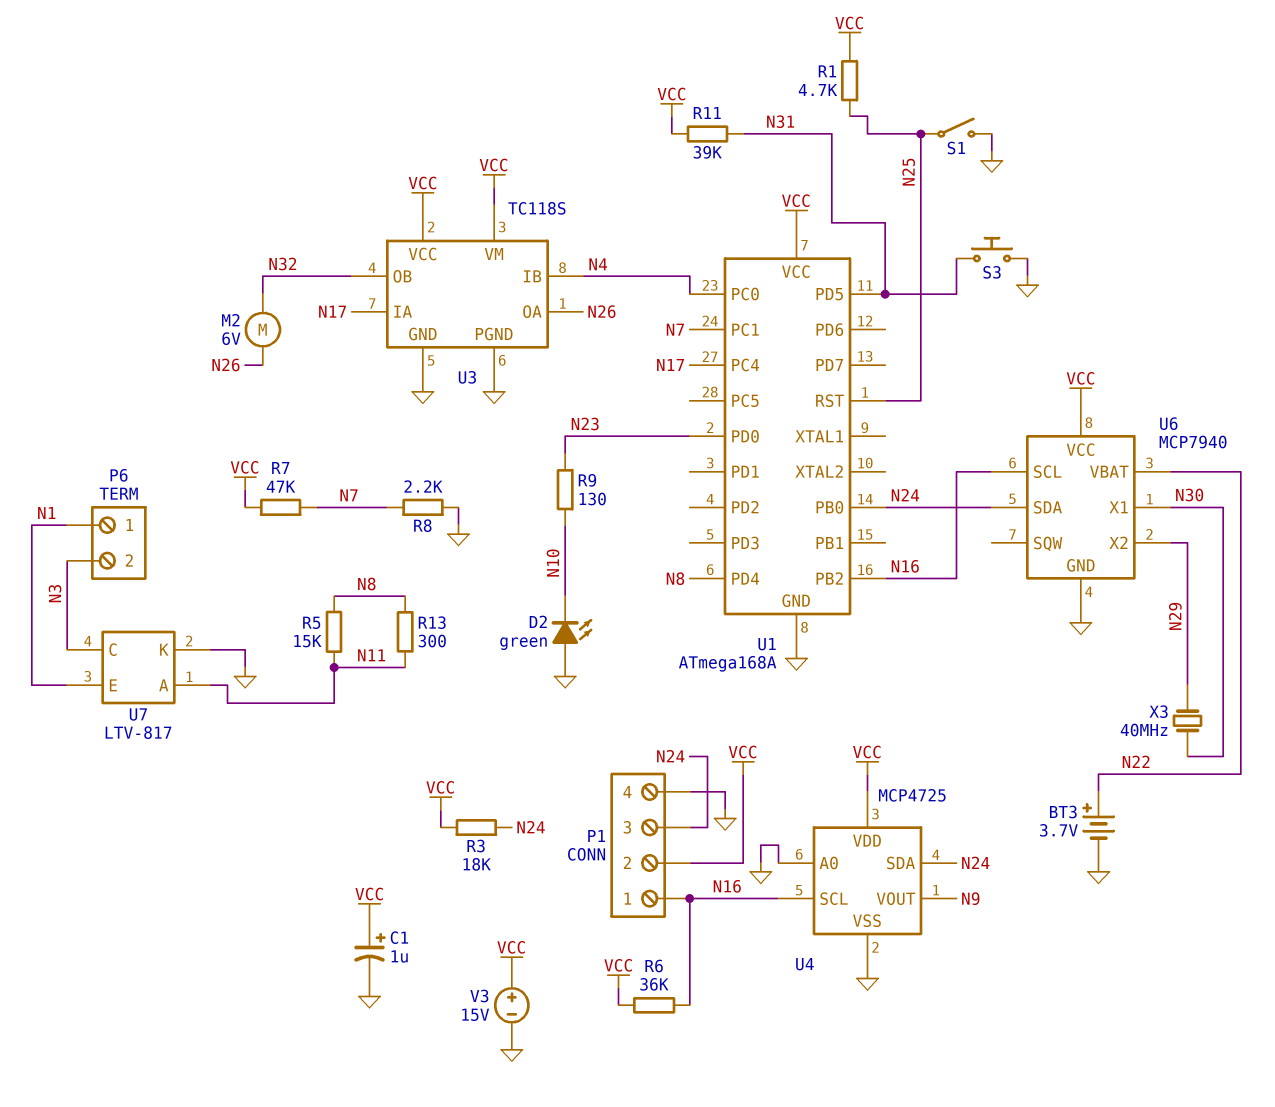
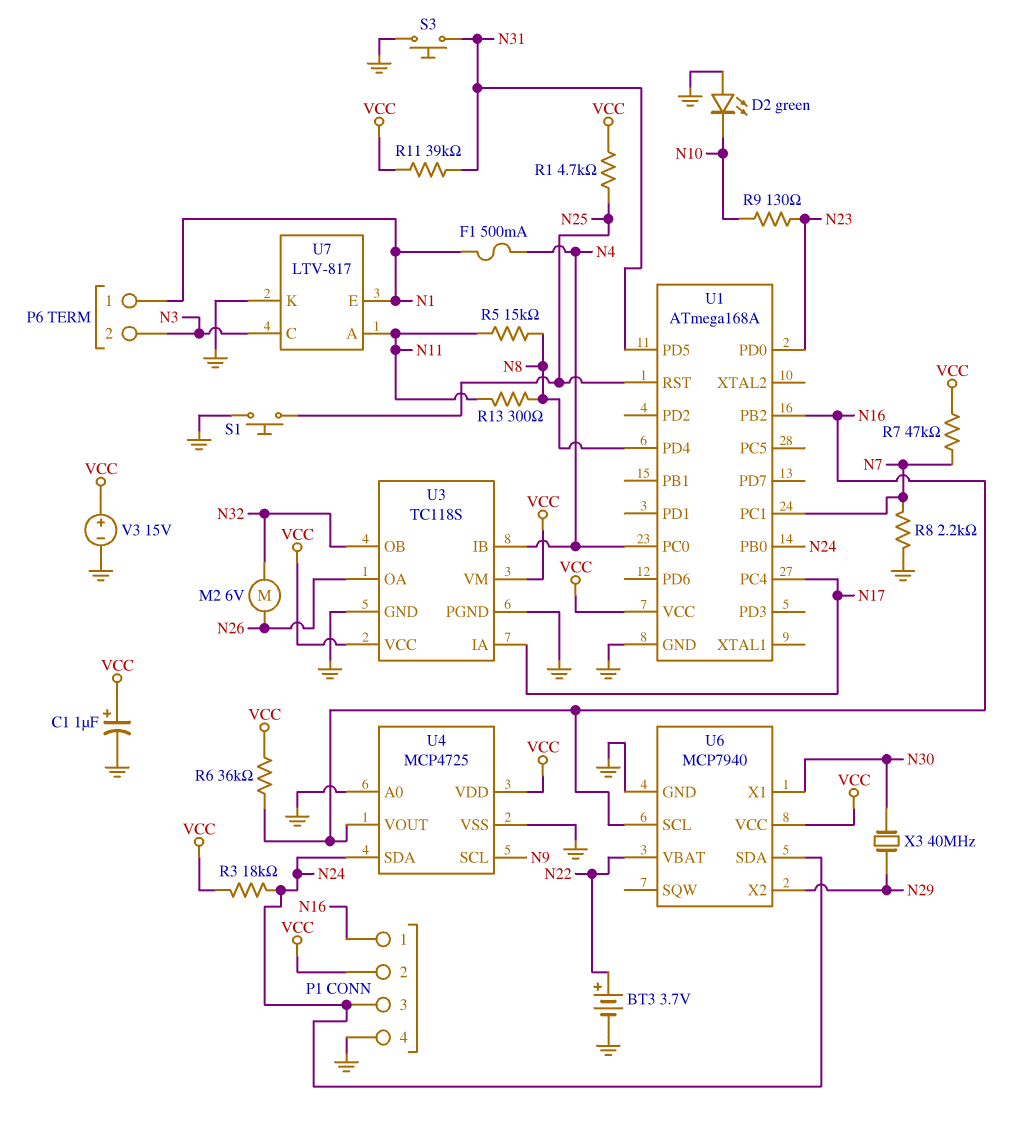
F1: none -> 500mA (N1, N4)
S1: switch (GND, N25) -> button (GND, N25)
U4 pin SCL: N16 -> N9
U4 pin VOUT: N9 -> N16

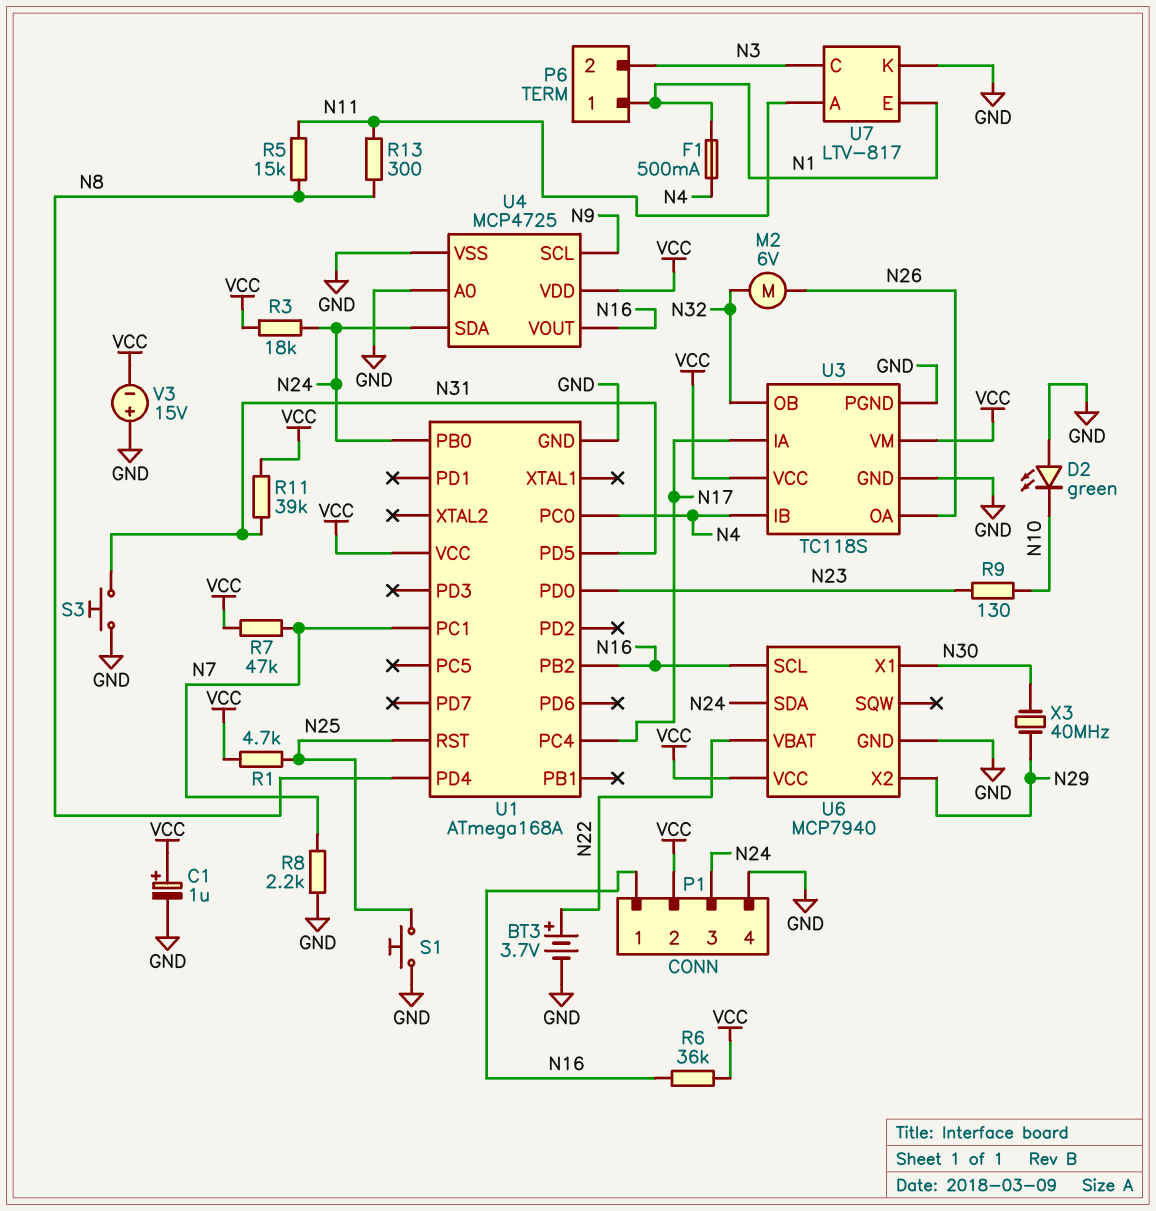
V3: 15V (plus VCC, minus GND) -> 15V (plus GND, minus VCC)

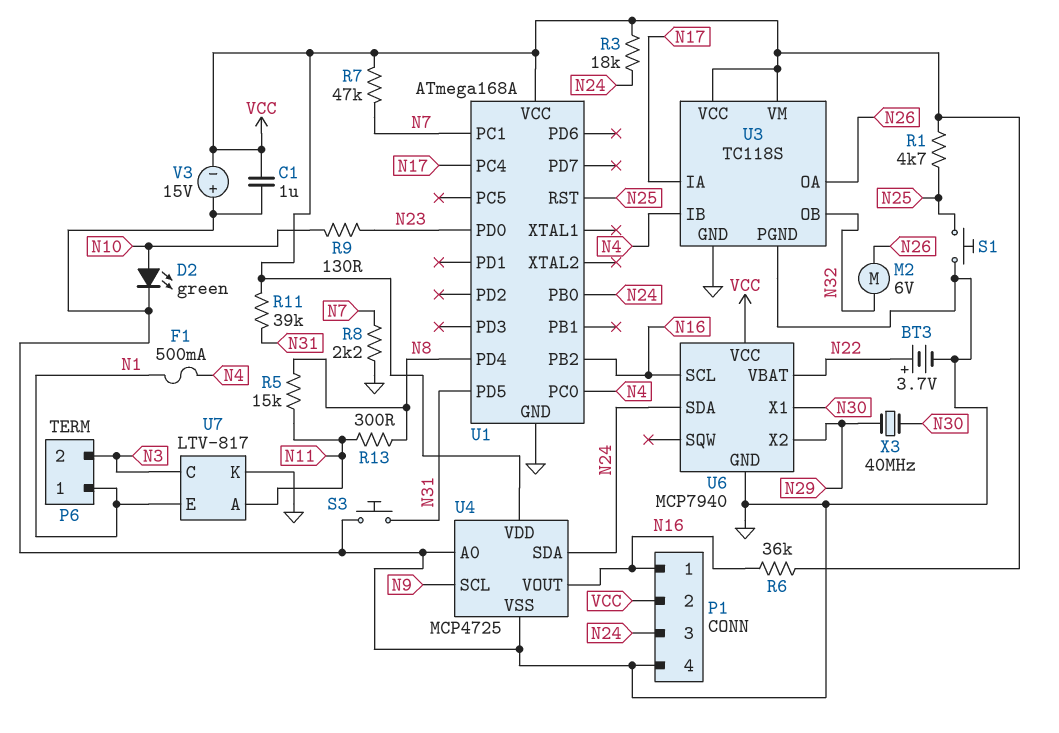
C1: 1uF (plus VCC, minus GND) -> 1uF (GND, VCC)
D2: LED green (A GND, K N10) -> LED green (A N10, K GND)

